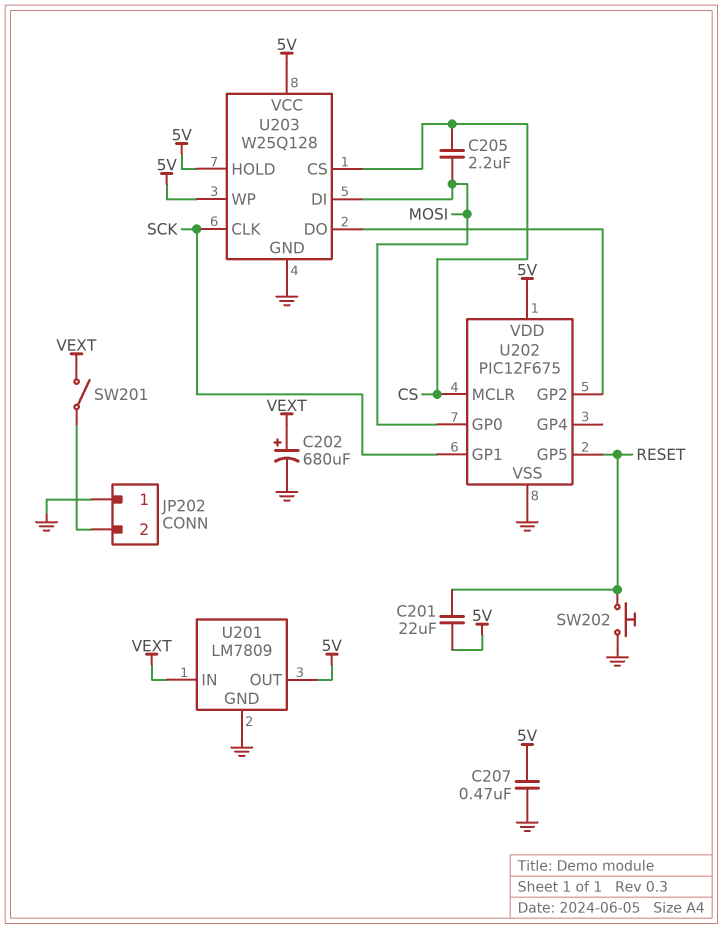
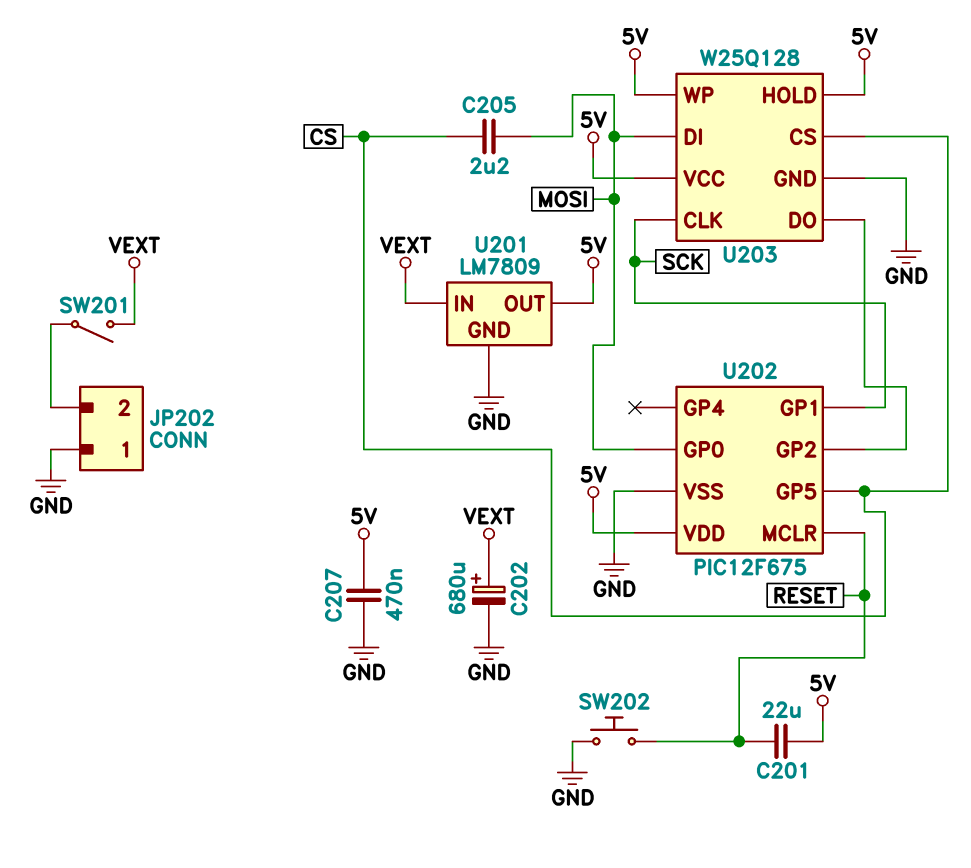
U202 pin GP5: RESET -> CS
U202 pin MCLR: CS -> RESET

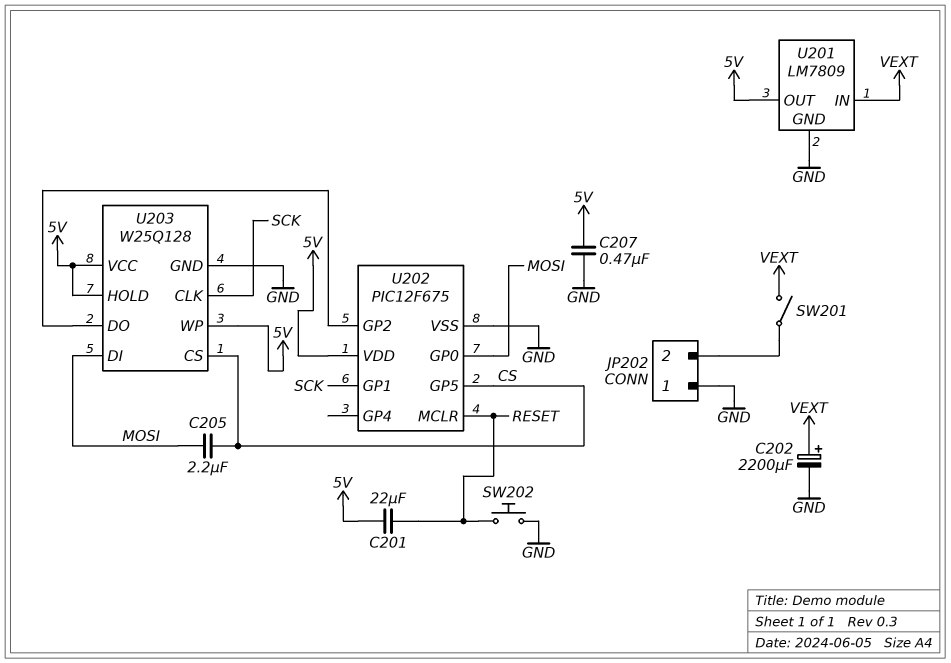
C202: 680uF (plus VEXT, minus GND) -> 2200uF (plus VEXT, minus GND)

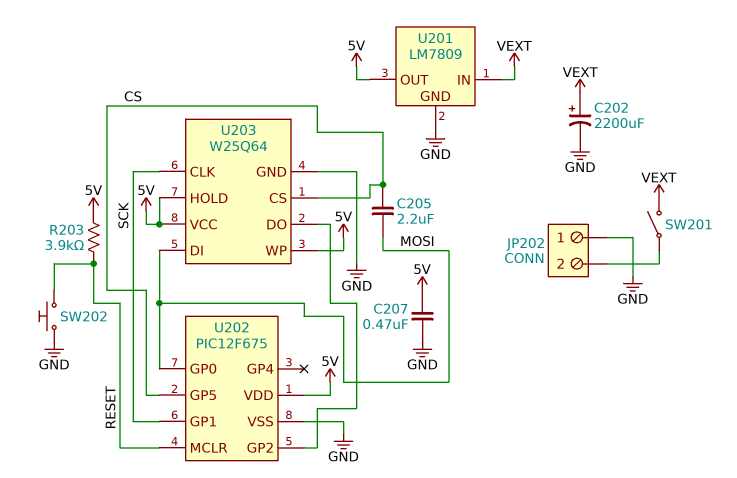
C201: 22uF (5V, RESET) -> none
R203: none -> 3.9k (5V, RESET)
U203: W25Q128 -> W25Q64

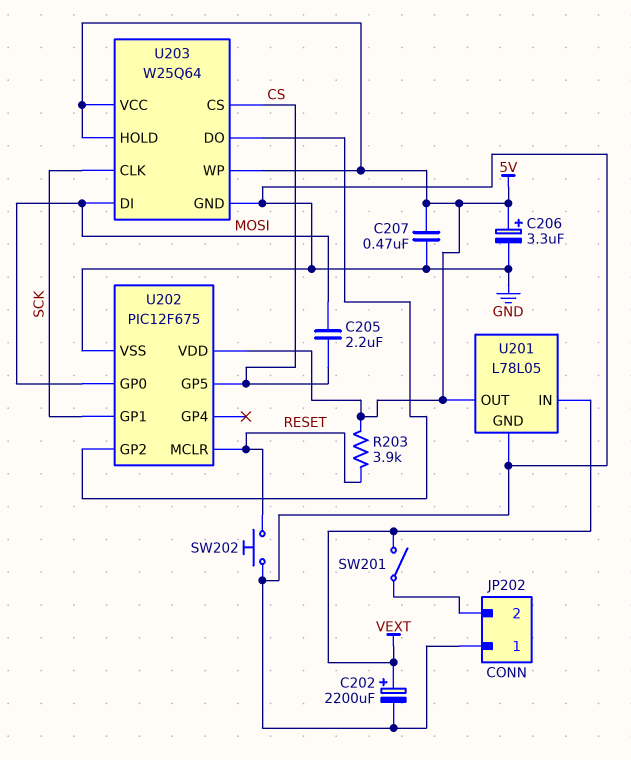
C206: none -> 3.3uF (plus 5V, minus GND)
U201: LM7809 -> L78L05

